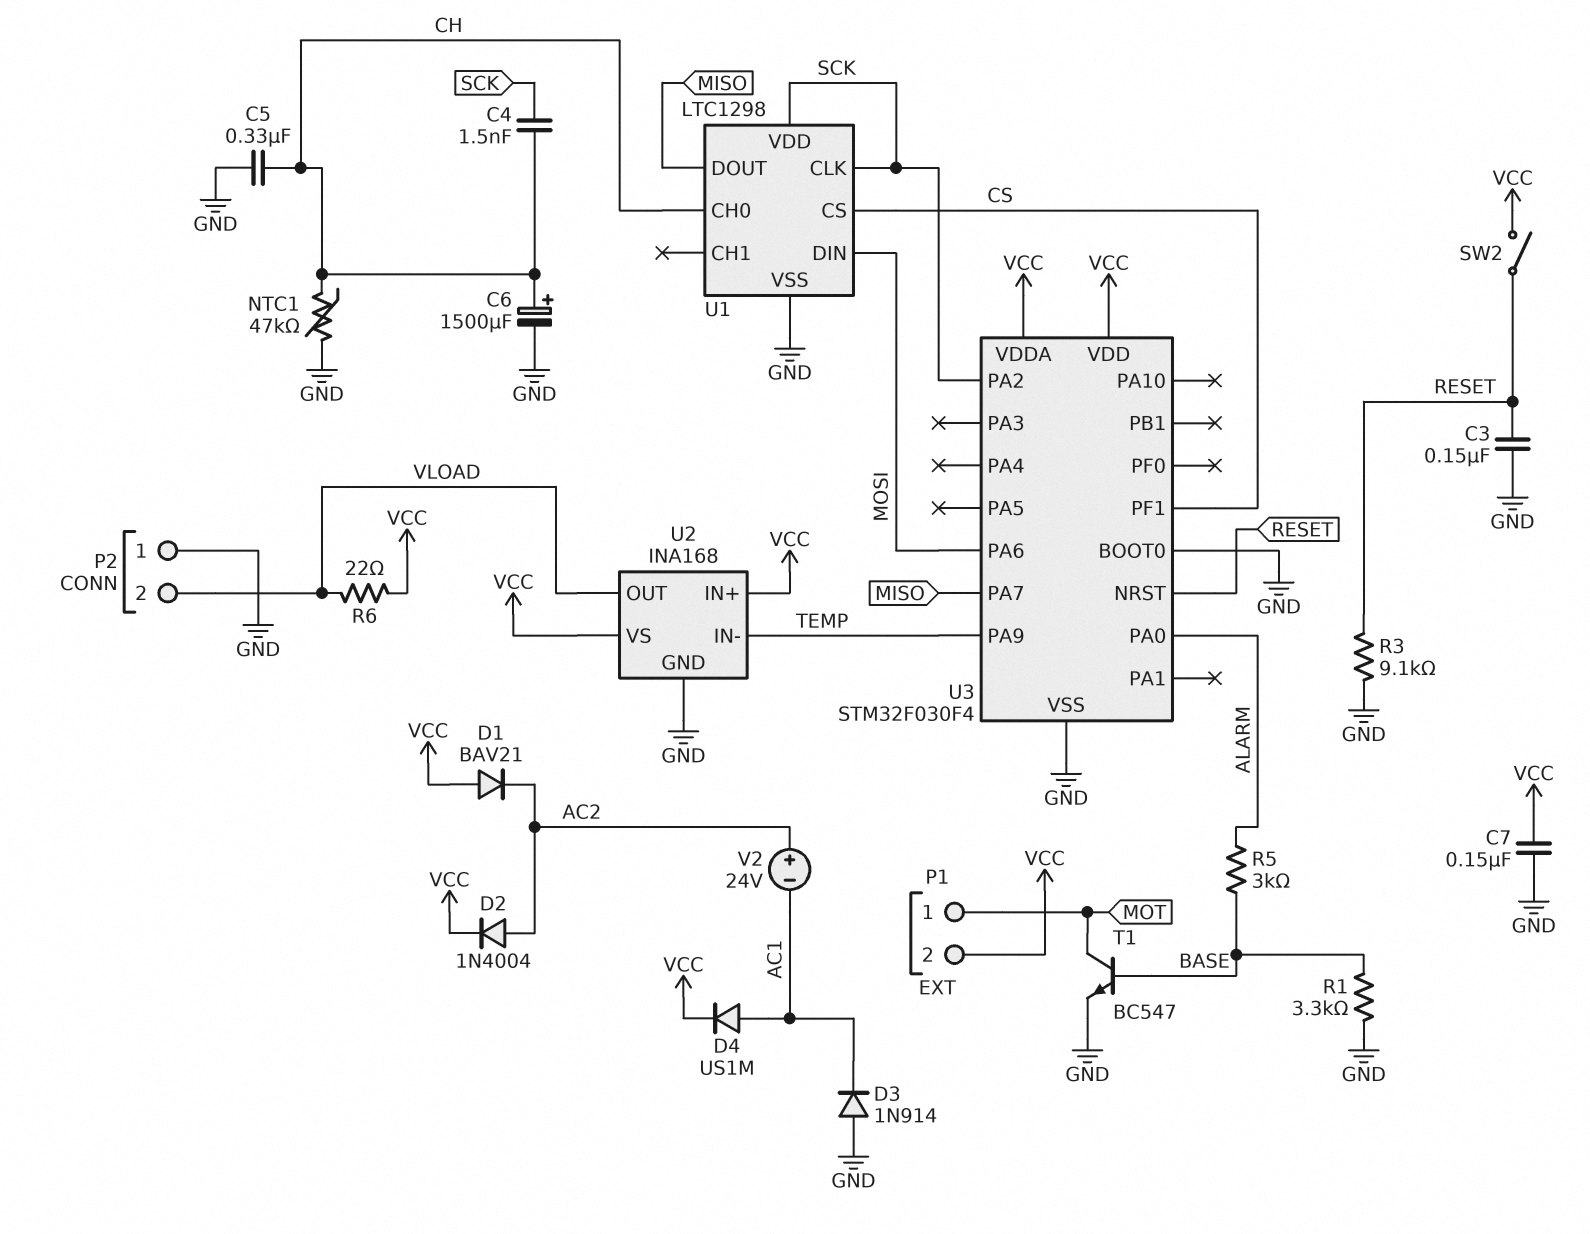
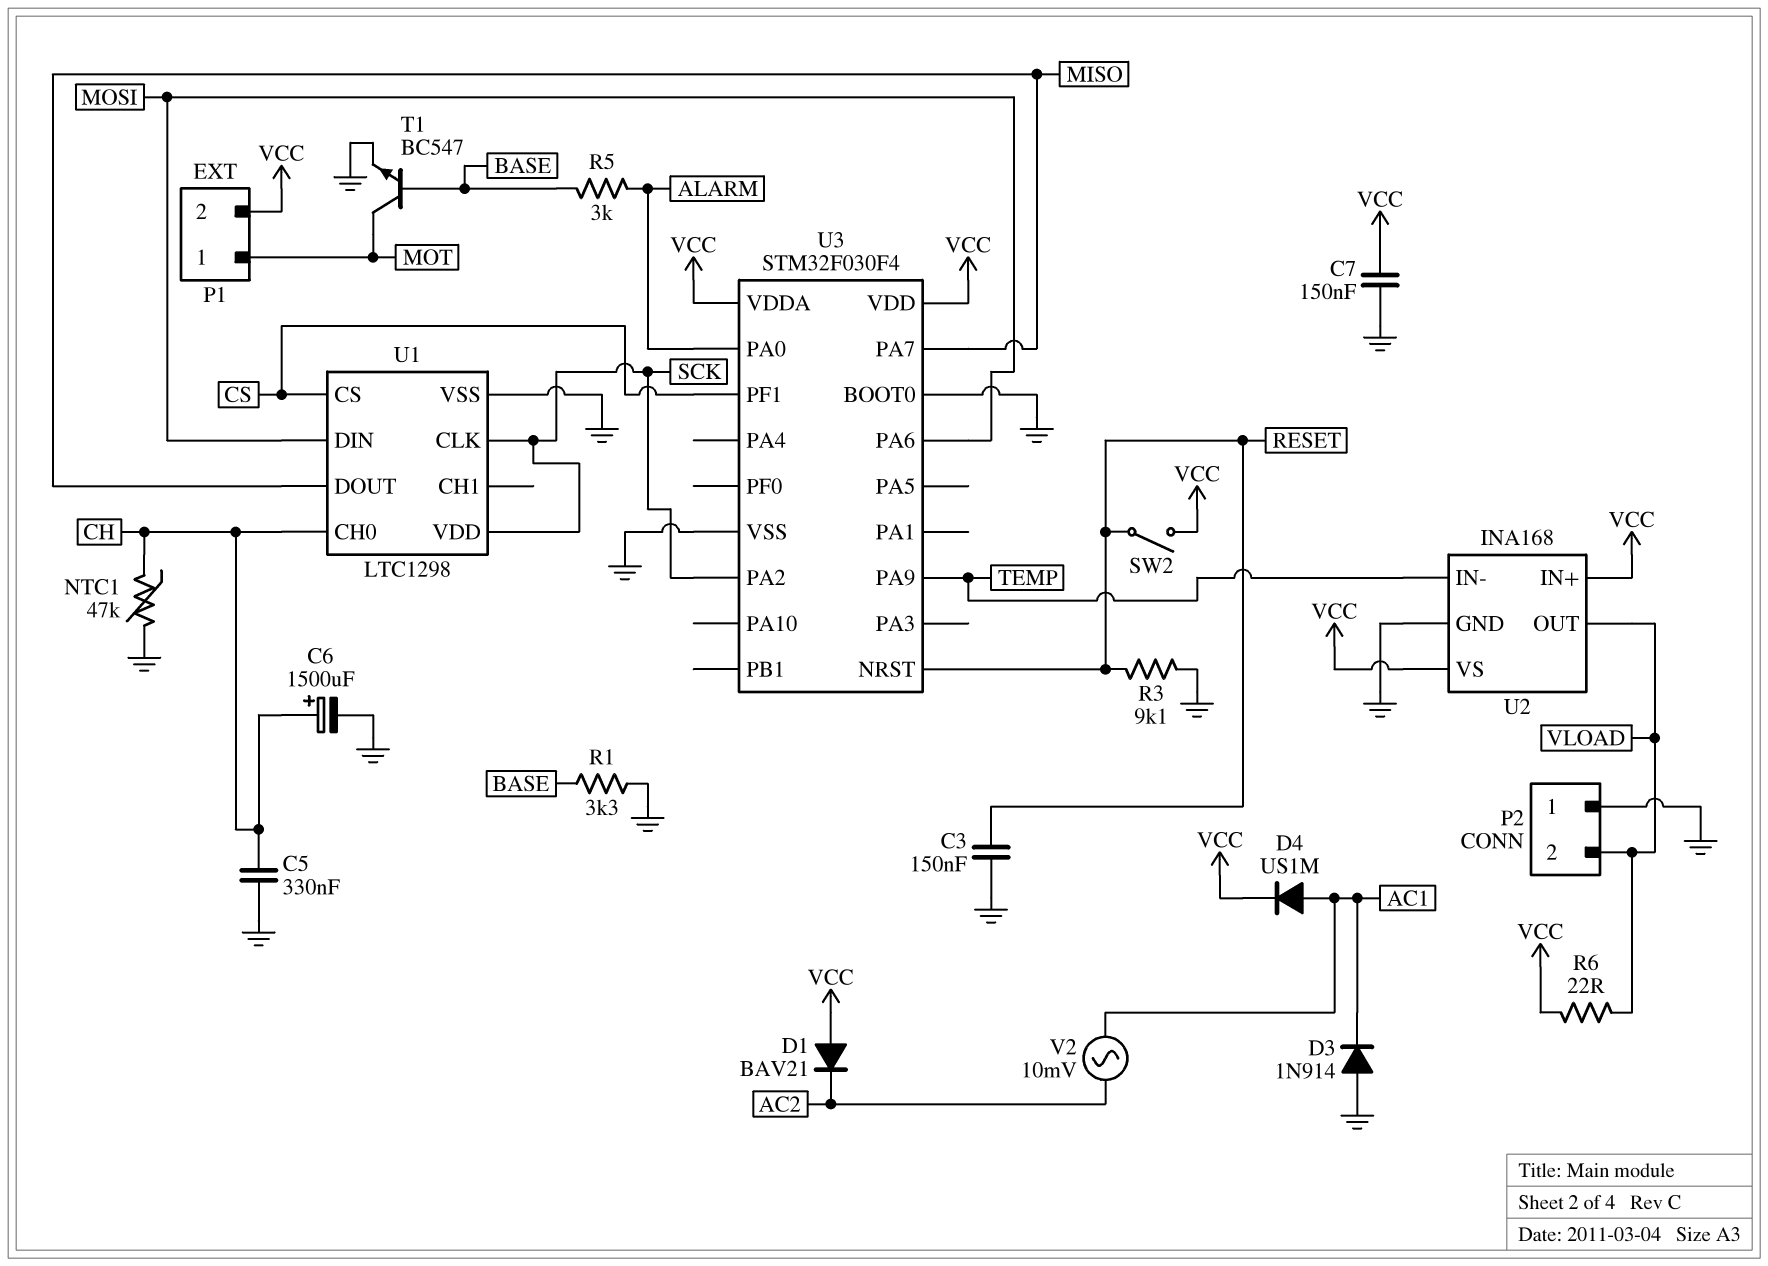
C4: 1.5nF (CH, SCK) -> none
D2: diode 1N4004 (A AC2, K VCC) -> none
V2: 24V (plus AC2, minus AC1) -> AC 10mV (AC1, AC2)

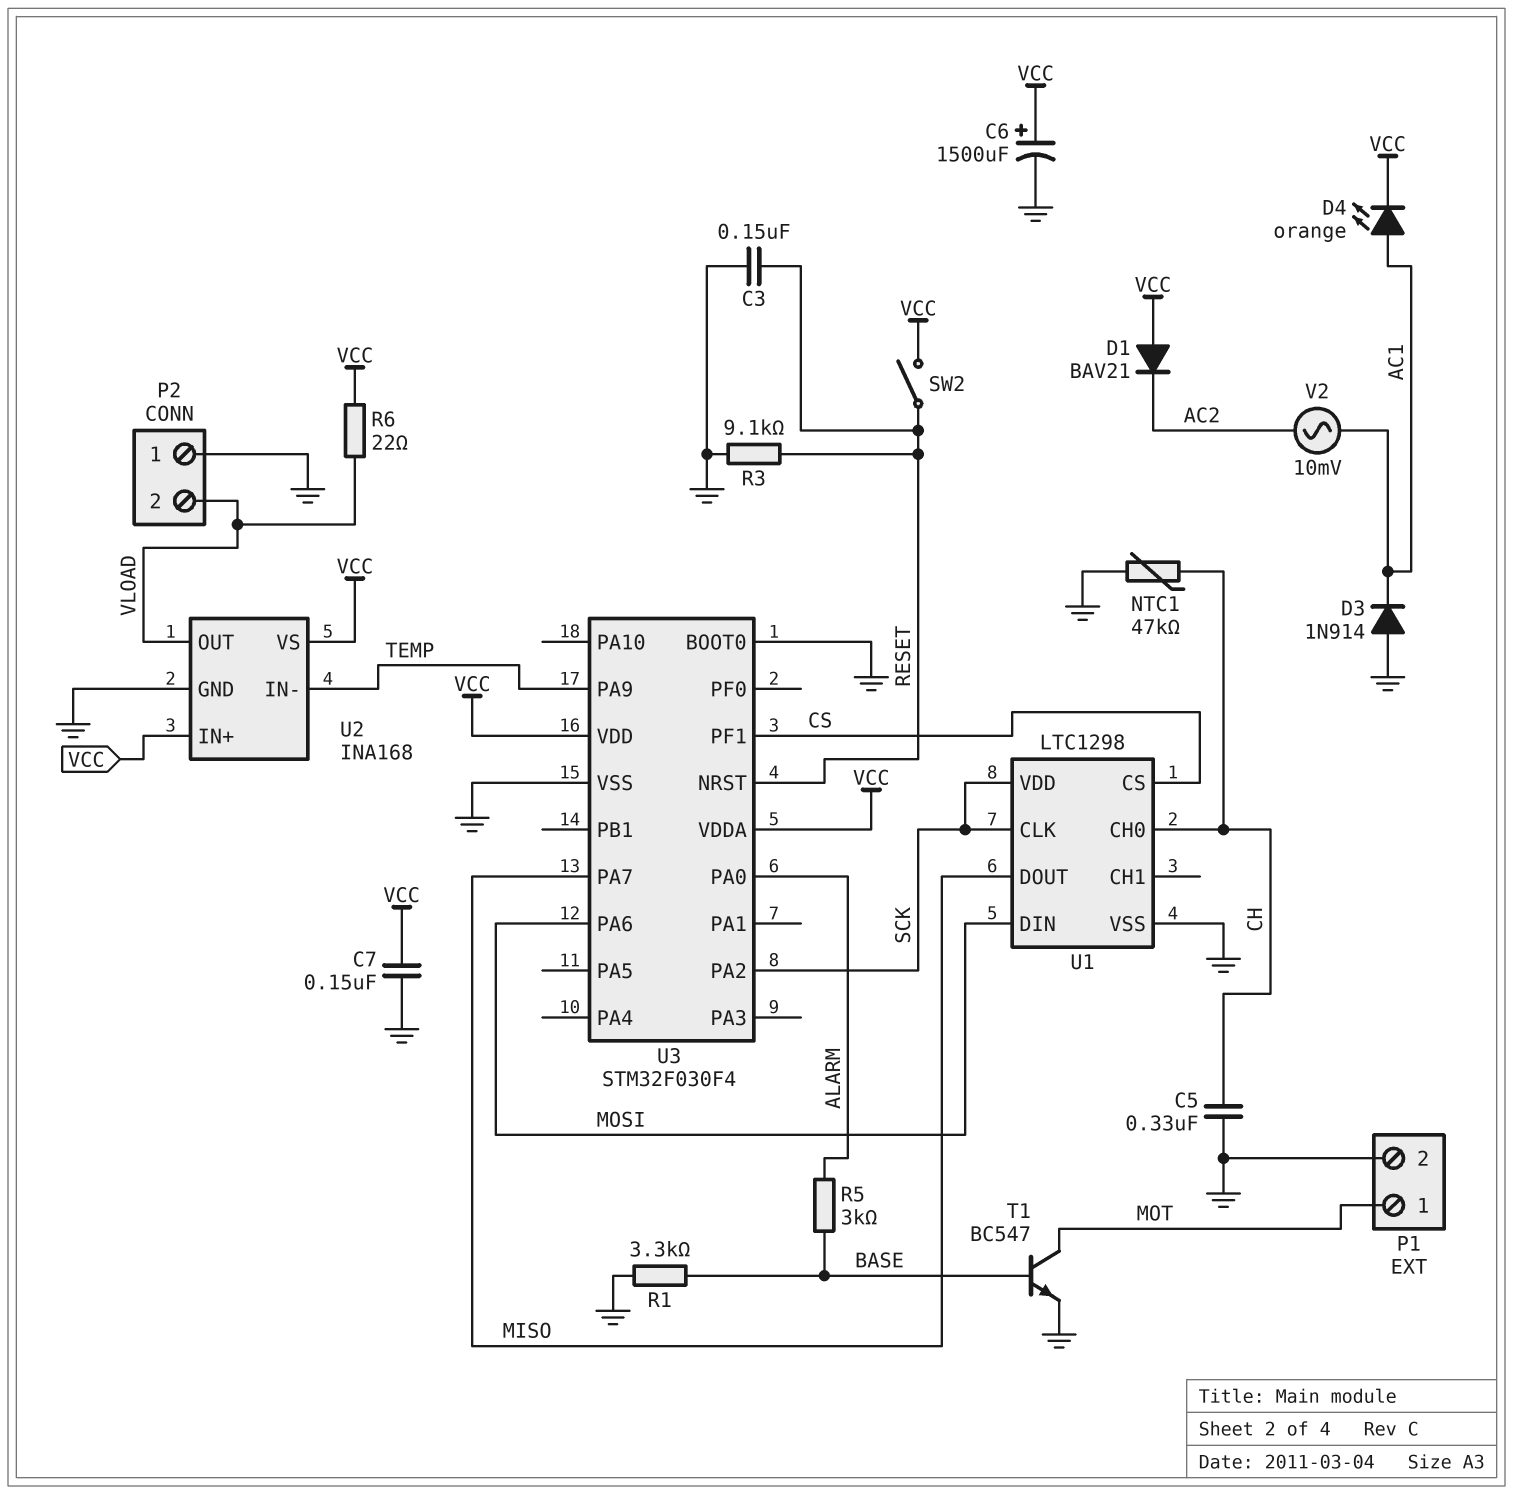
C6: 1500uF (plus CH, minus GND) -> 1500uF (plus VCC, minus GND)
D4: diode US1M (A AC1, K VCC) -> LED orange (A AC1, K VCC)
P1 pin 2: VCC -> GND

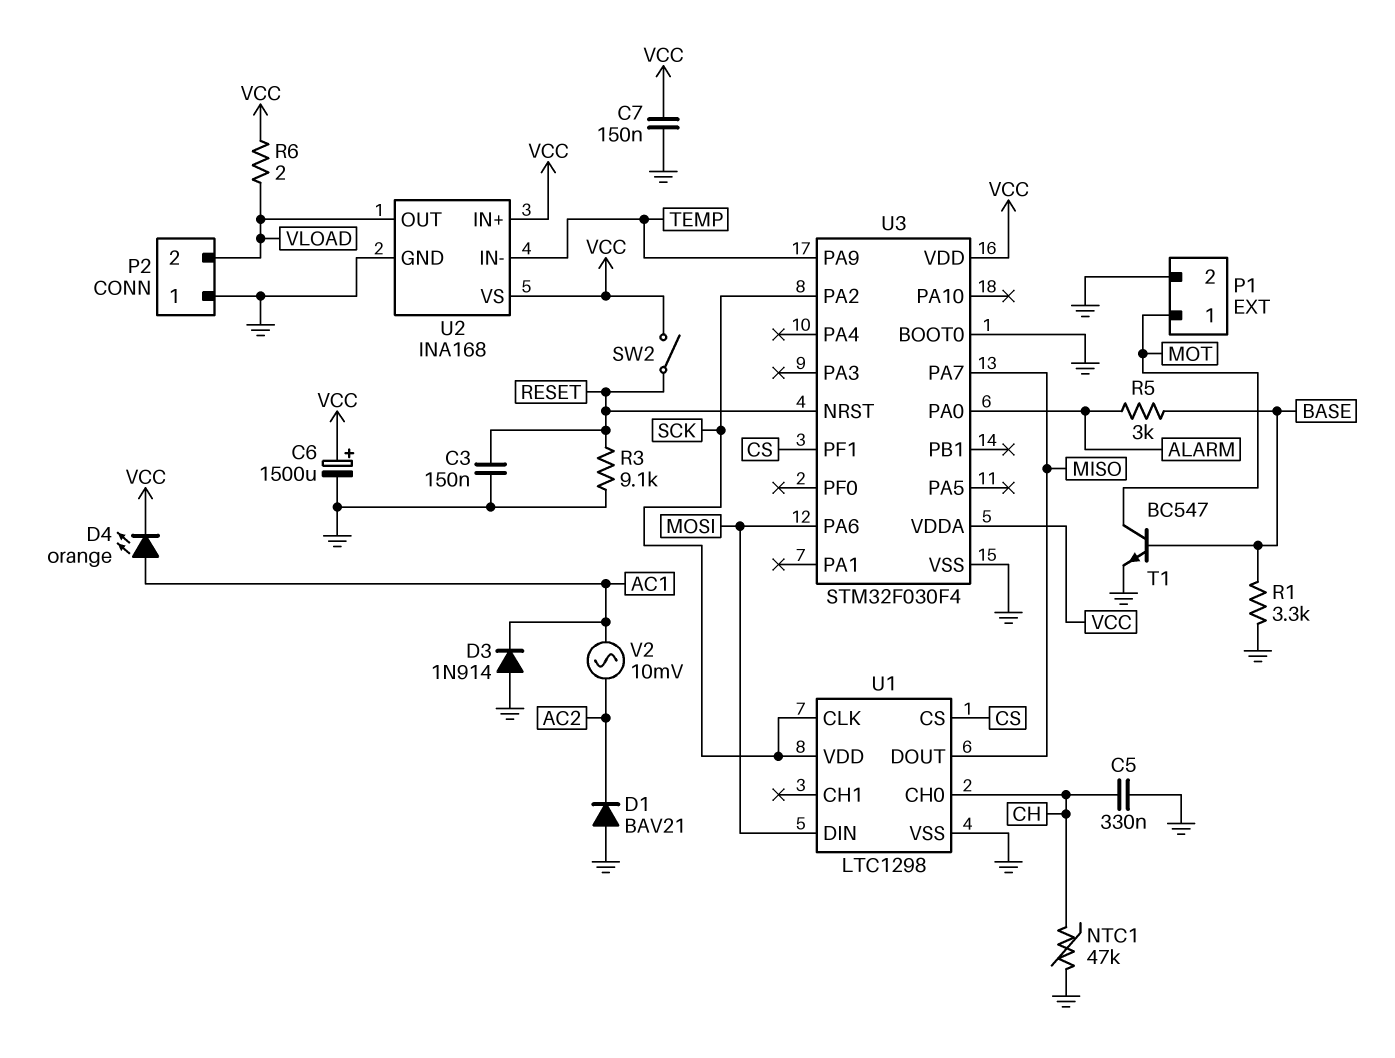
D1: diode BAV21 (A VCC, K AC2) -> diode BAV21 (A GND, K AC2)
R6: 22 (VCC, VLOAD) -> 2 (VCC, VLOAD)

